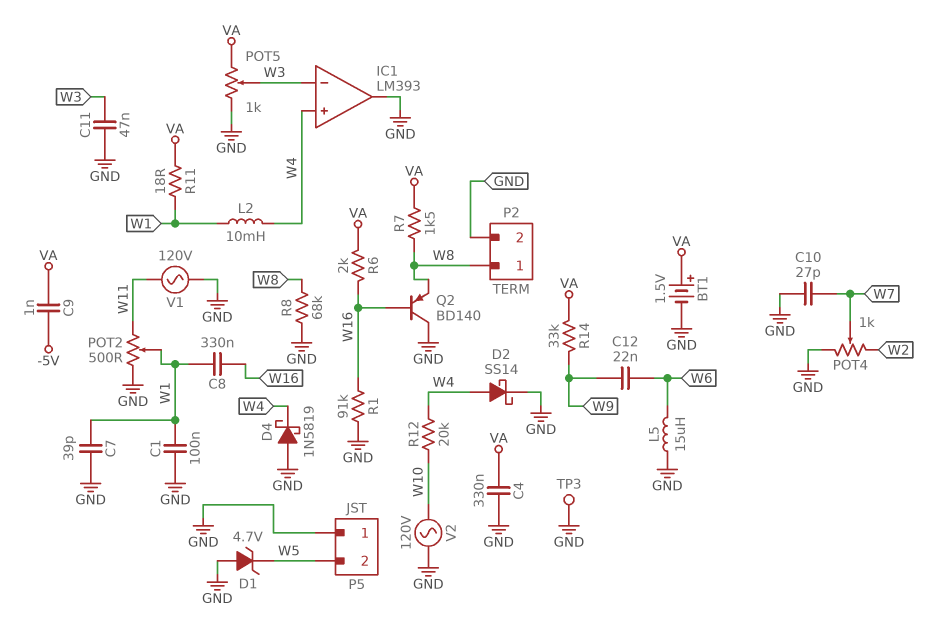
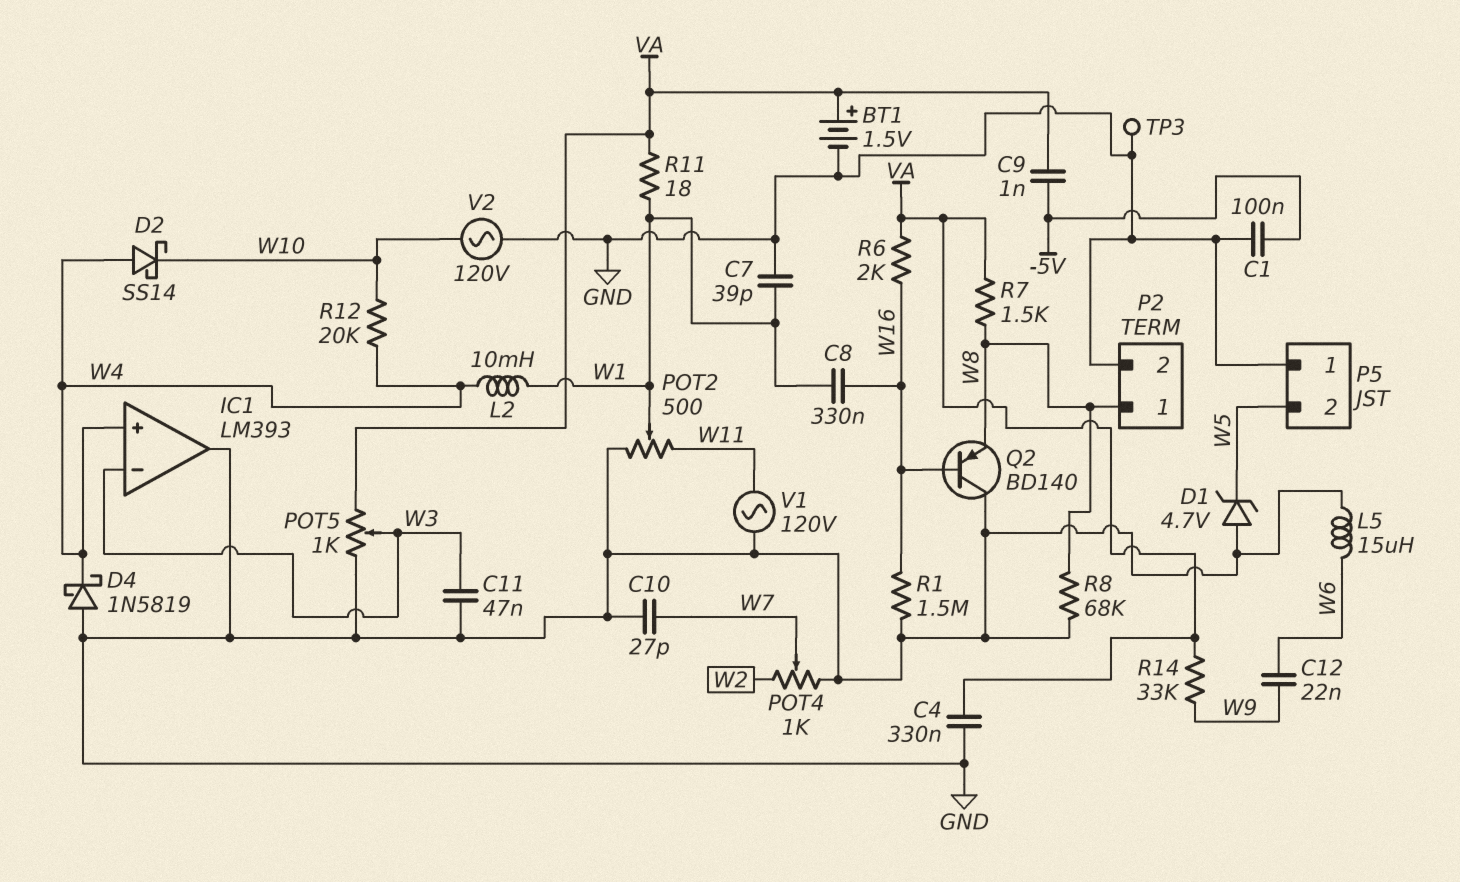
C1: 100nF (GND, W1) -> 100nF (-5V, GND)
D2: schottky SS14 (A W4, K GND) -> schottky SS14 (A W4, K W10)
R1: 91k (GND, W16) -> 1.5M (GND, W16)

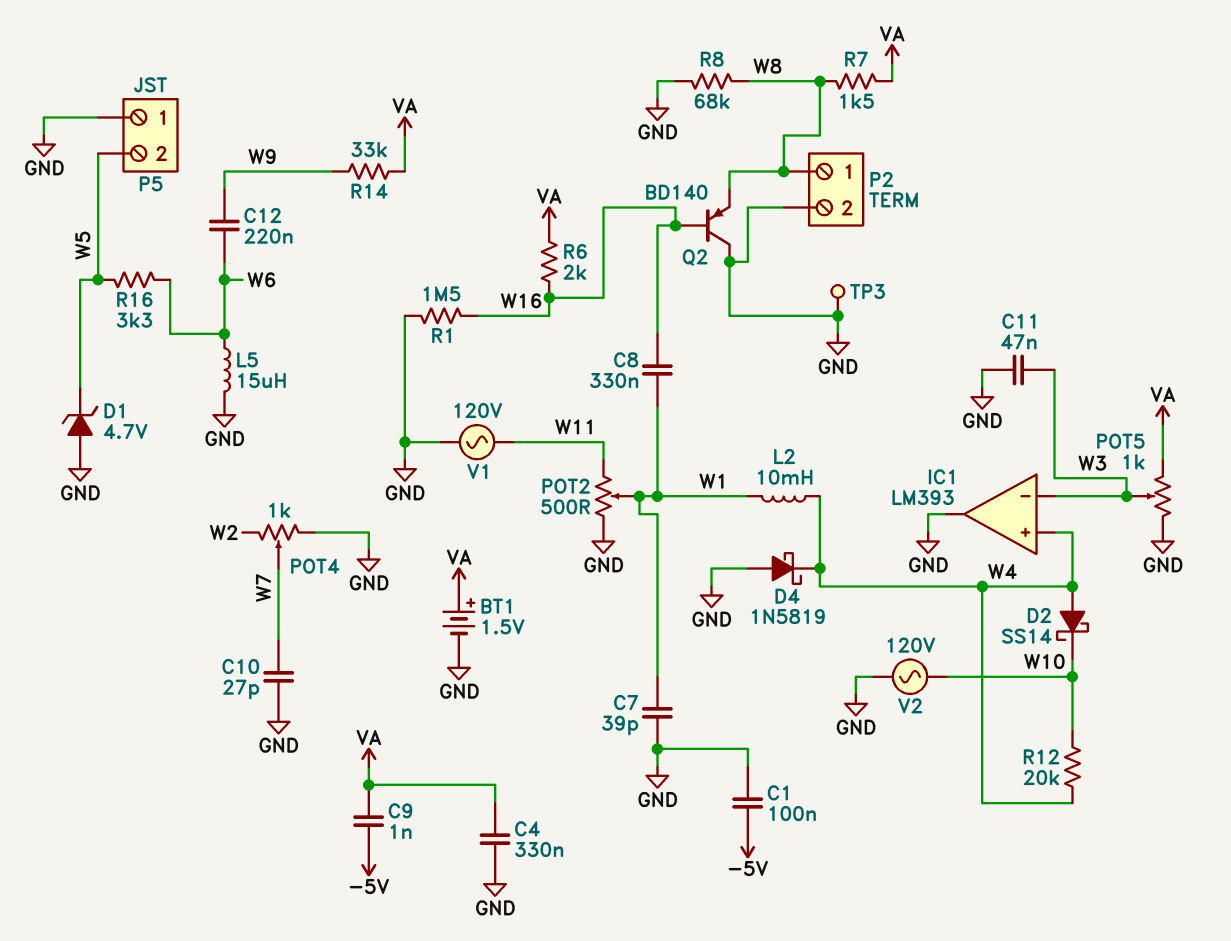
C12: 22nF (W6, W9) -> 220nF (W6, W9)
R11: 18 (VA, W1) -> none
R16: none -> 3.3k (W5, W6)

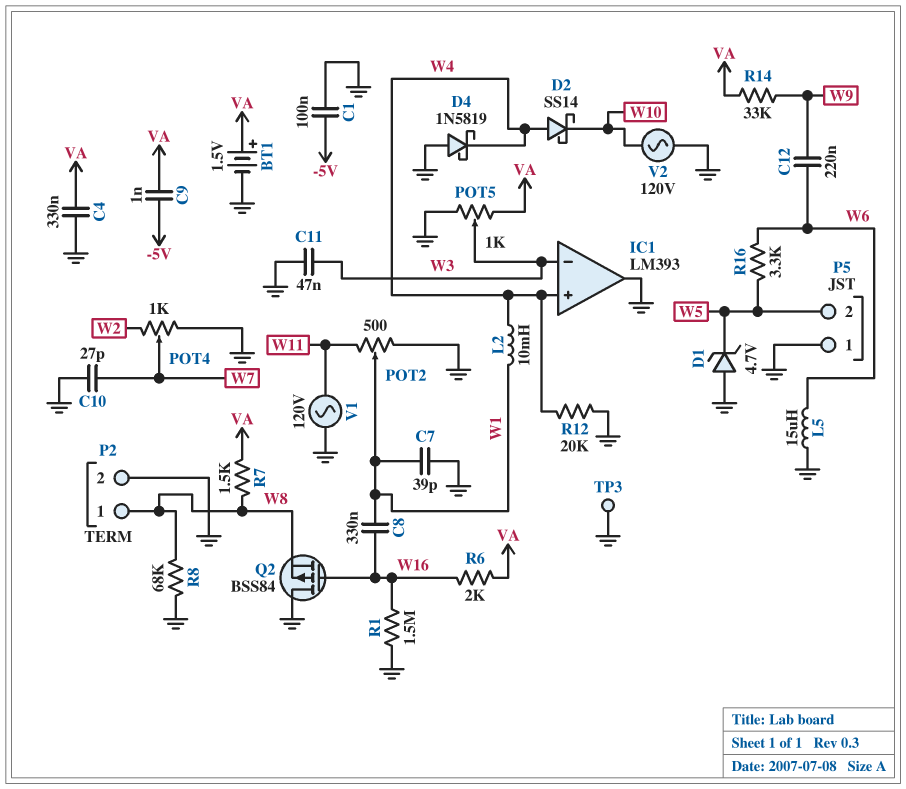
Q2: PNP BD140 (B W16, C GND, E W8) -> PMOS BSS84 (G W16, D GND, S W8)
R12: 20k (W4, W10) -> 20k (GND, W4)

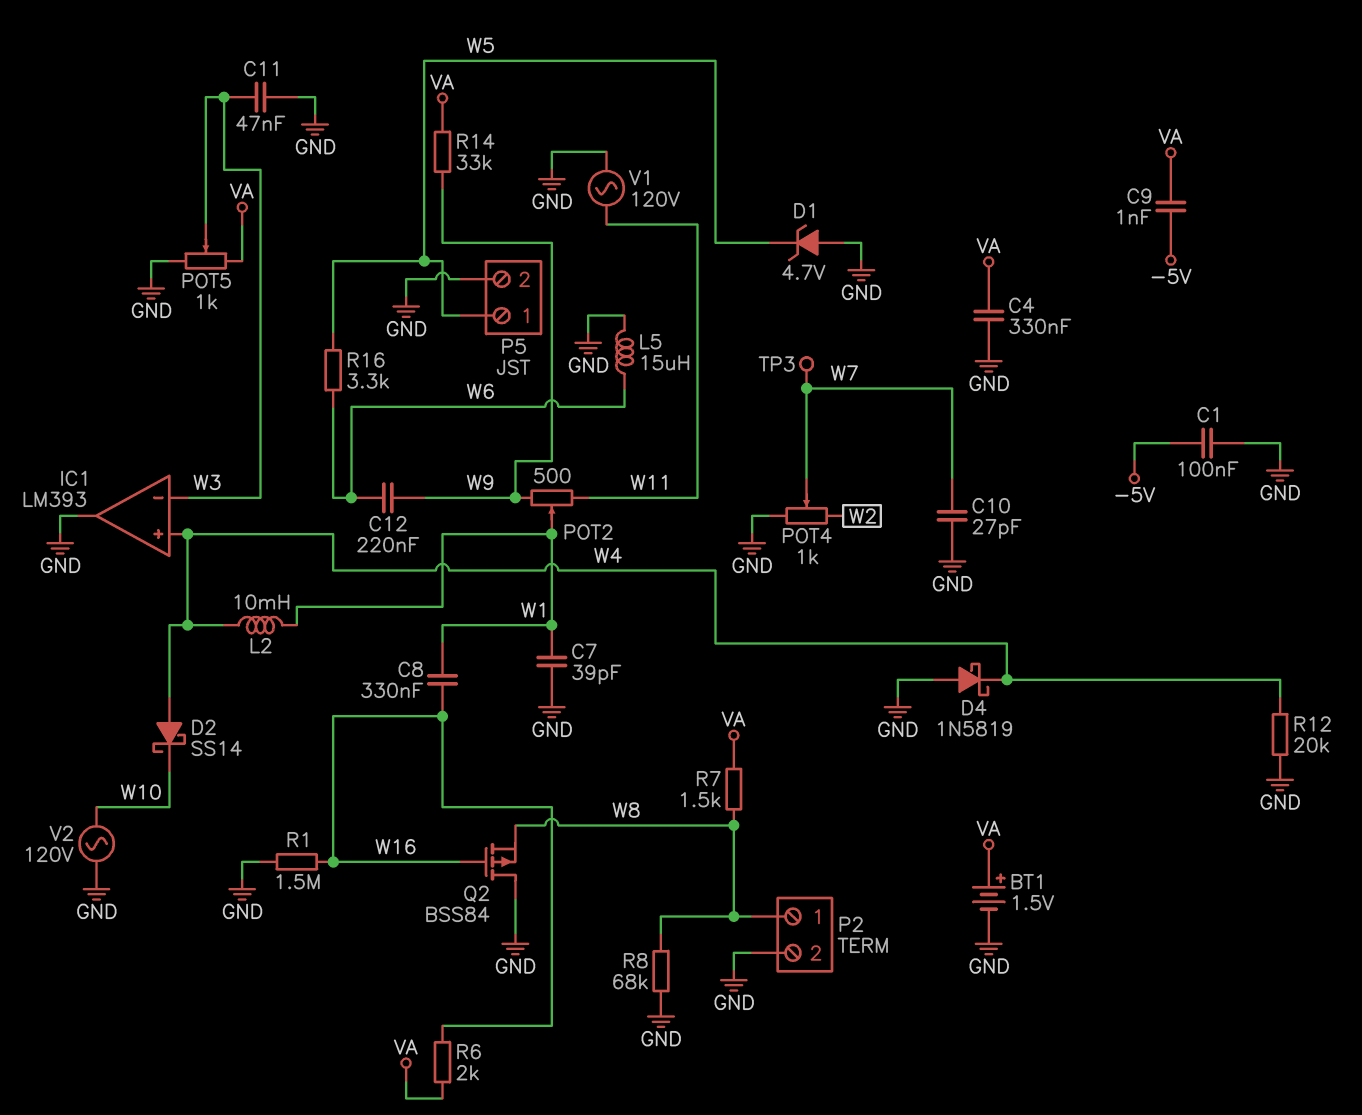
P5 pin 1: GND -> W5
P5 pin 2: W5 -> GND
POT2: 500 (GND, W11, wiper W1) -> 500 (W9, W11, wiper W1)
TP3: test point (GND) -> test point (W7)

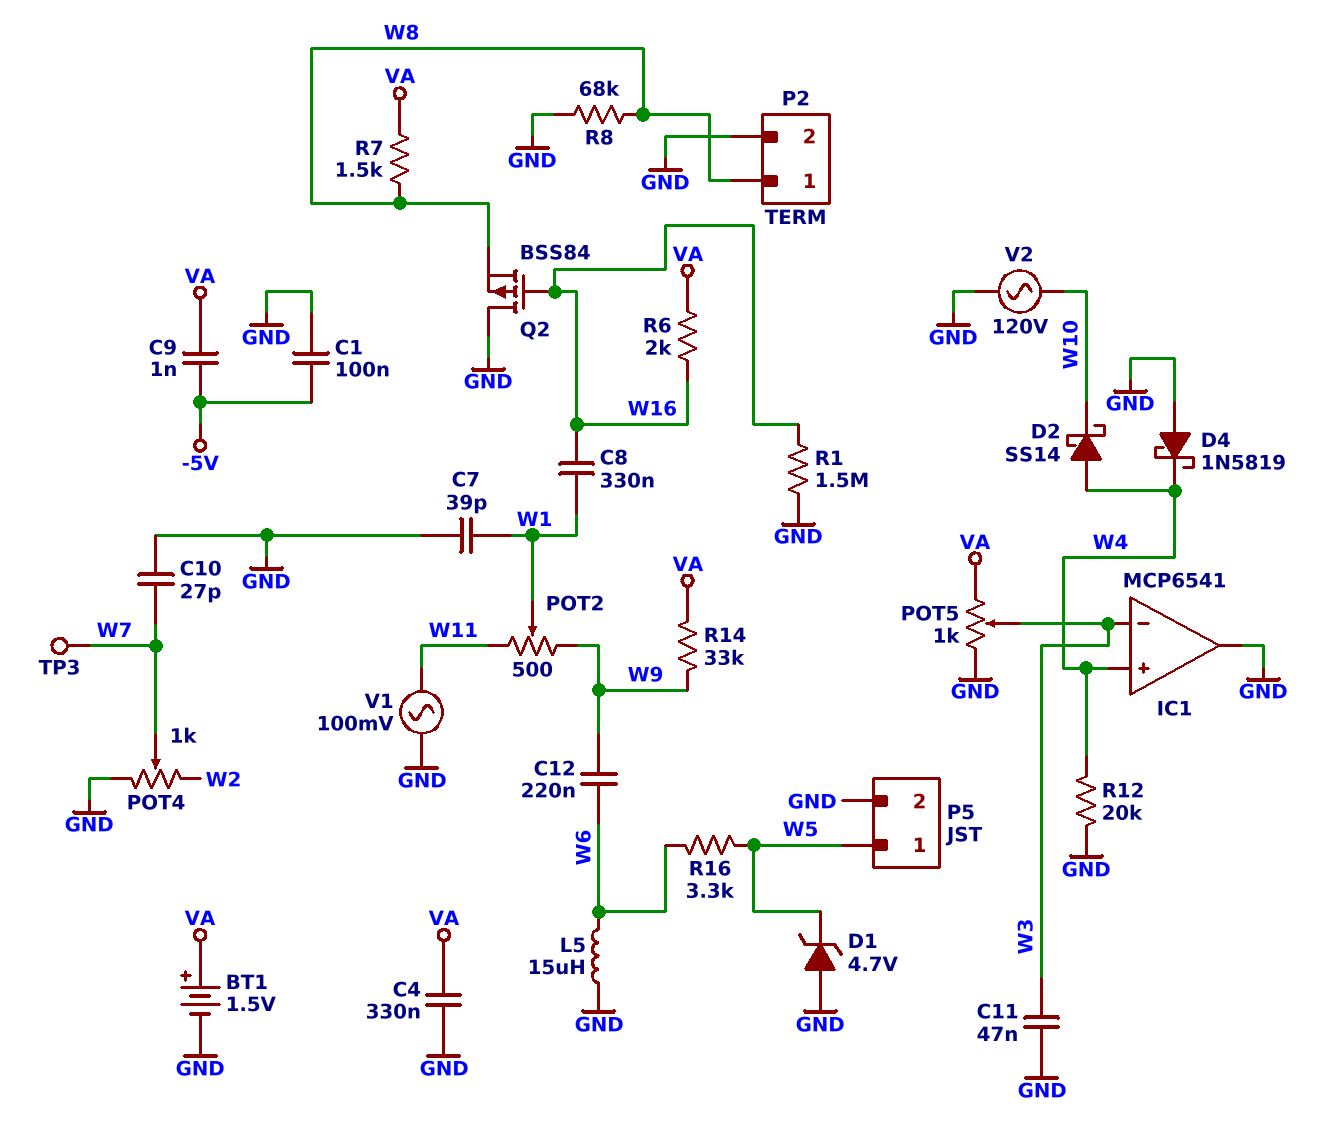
IC1: LM393 -> MCP6541
L2: 10mH (W1, W4) -> none
V1: AC 120V (GND, W11) -> AC 100mV (GND, W11)

